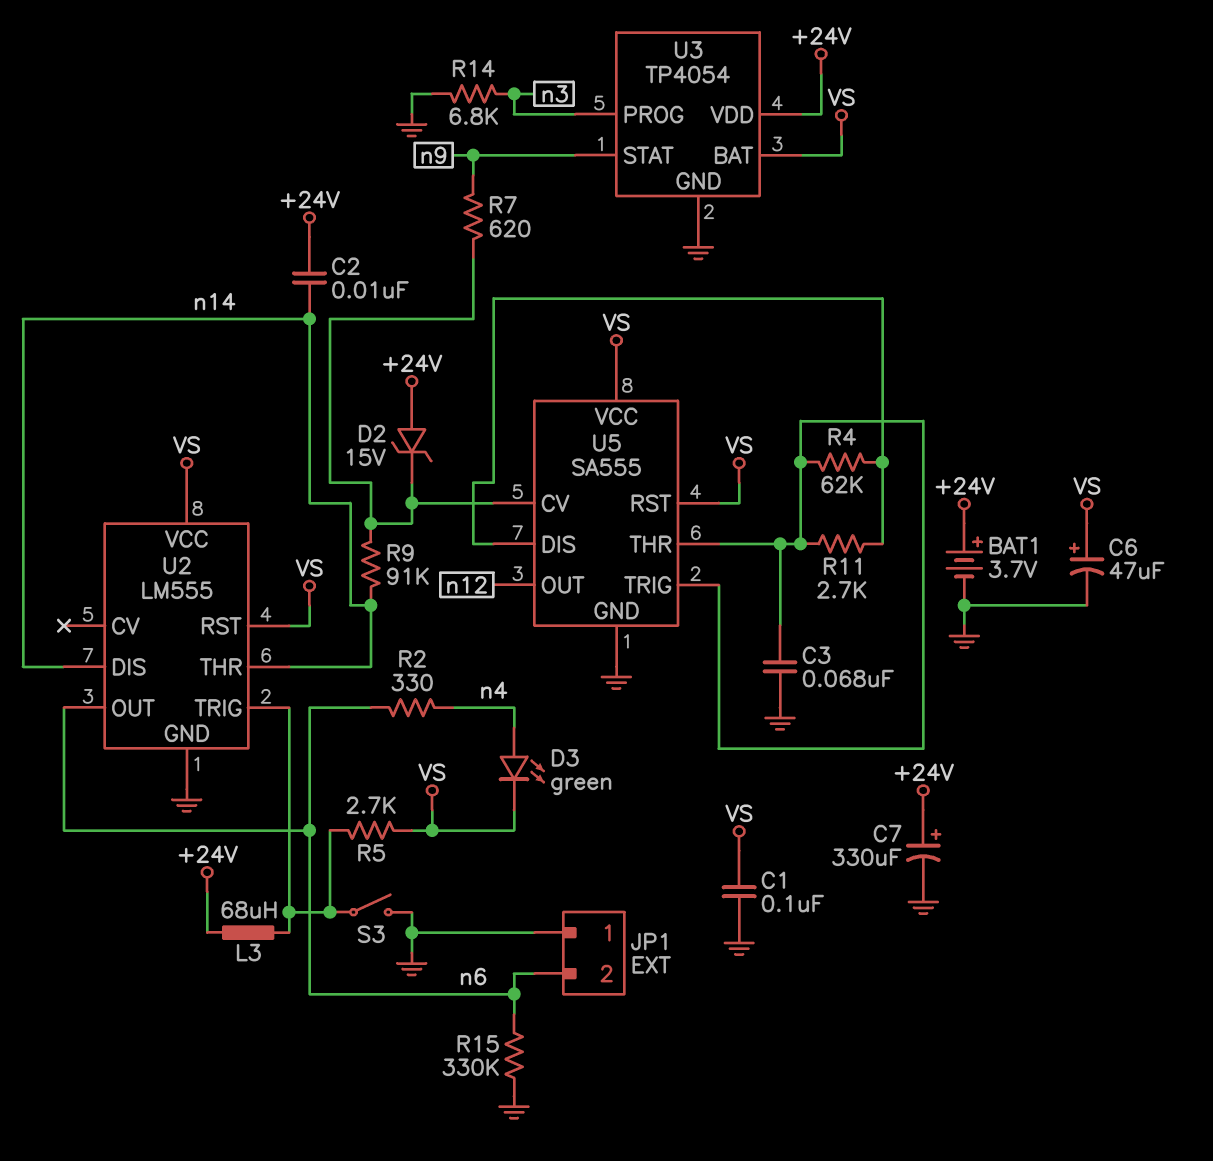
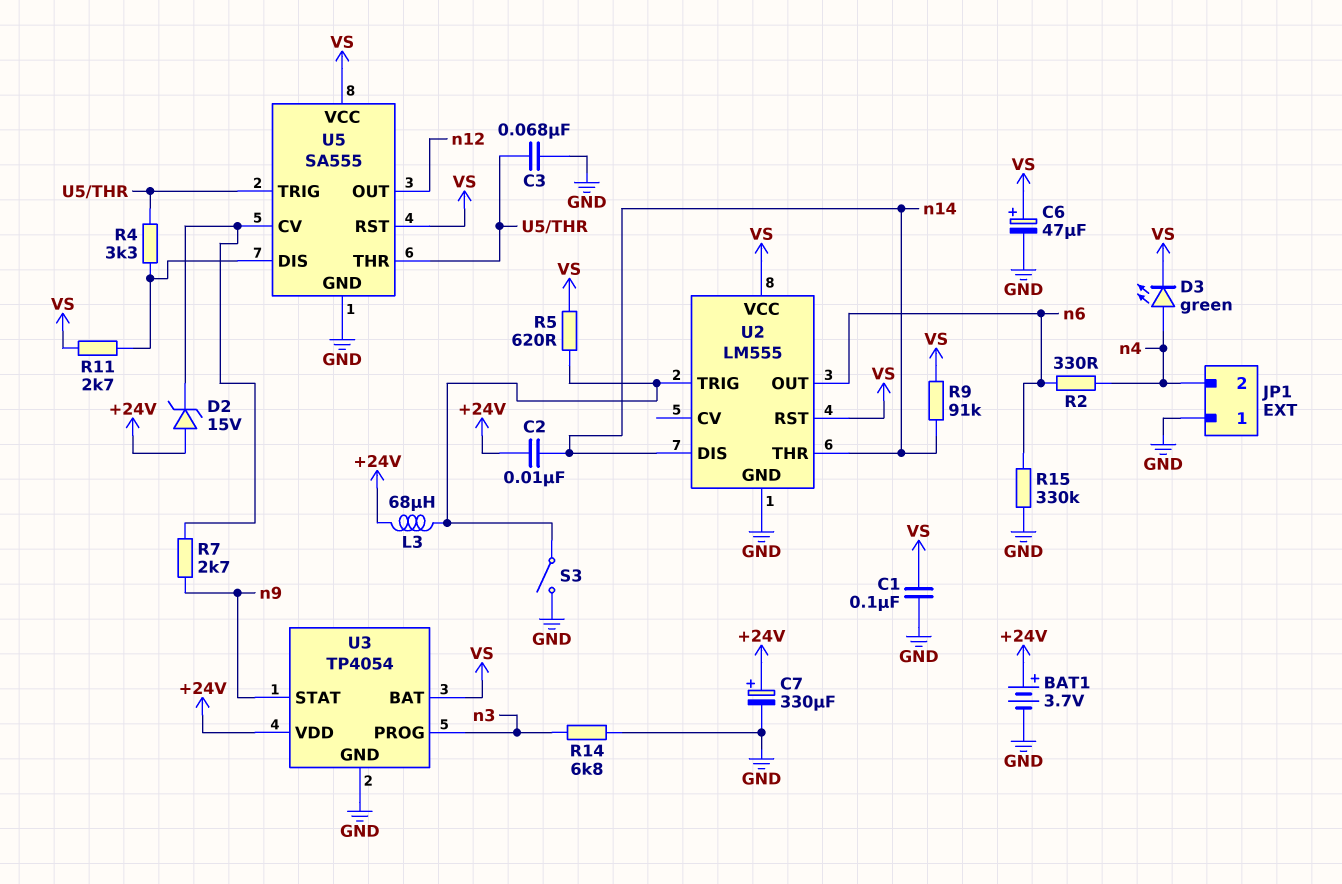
JP1 pin 2: n6 -> n4
R4: 62k (U5/DIS, U5/THR) -> 3.3k (U5/DIS, U5/THR)
R5: 2.7k (U2/TRIG, VS) -> 620 (U2/TRIG, VS)
R7: 620 (U5/CV, n9) -> 2.7k (U5/CV, n9)
R9: 91k (U5/CV, n14) -> 91k (VS, n14)
R11: 2.7k (U5/DIS, U5/THR) -> 2.7k (U5/DIS, VS)

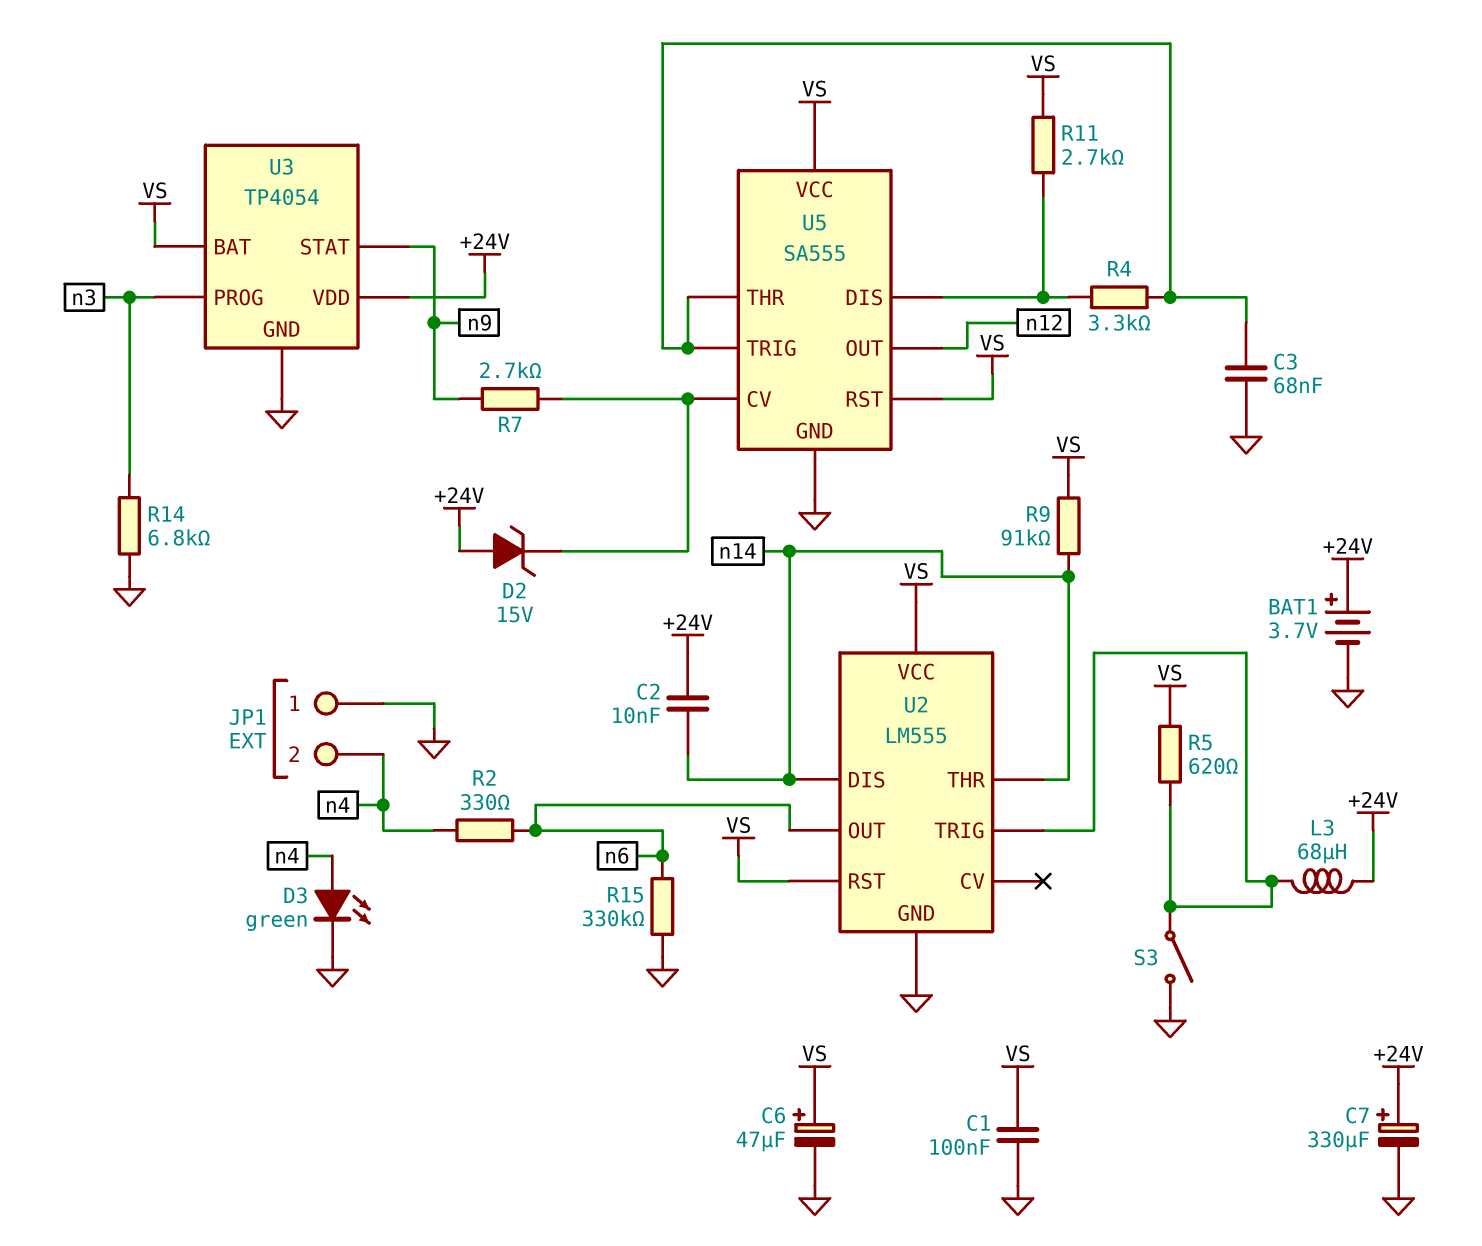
D3: LED green (A n4, K VS) -> LED green (A n4, K GND)

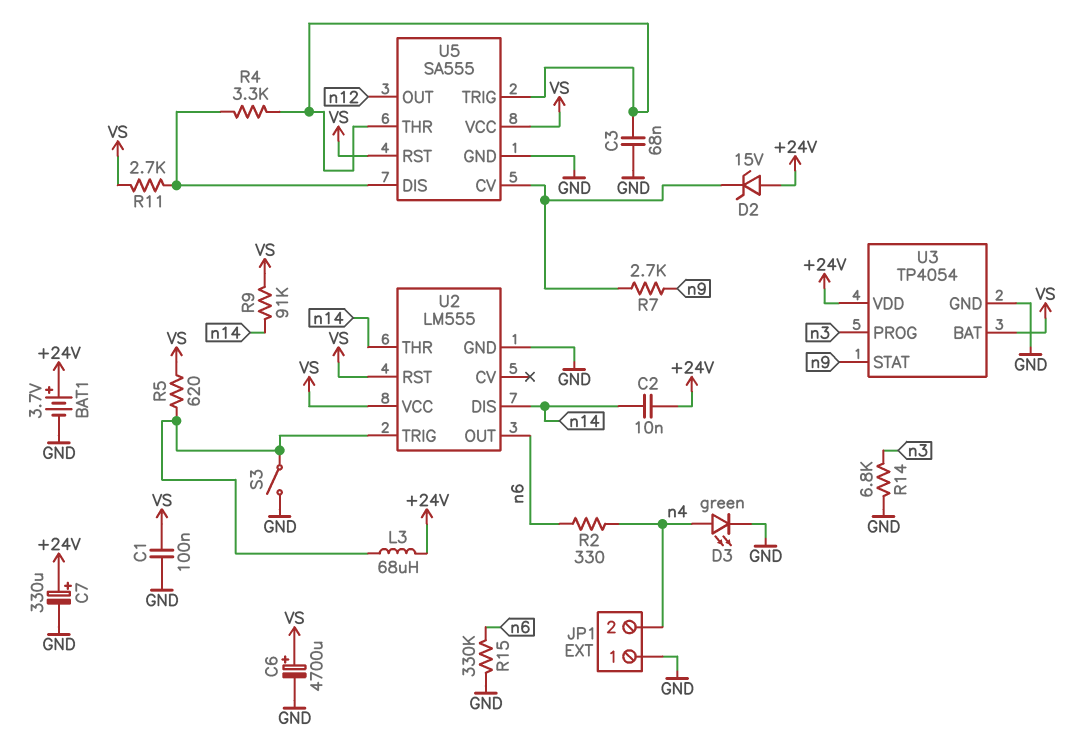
C6: 47uF (plus VS, minus GND) -> 4700uF (plus VS, minus GND)

